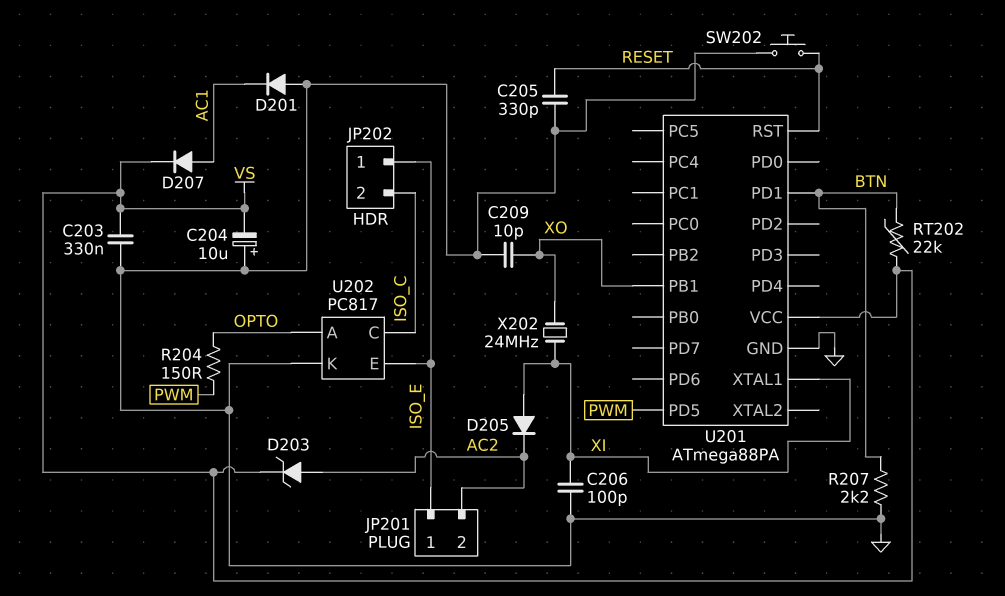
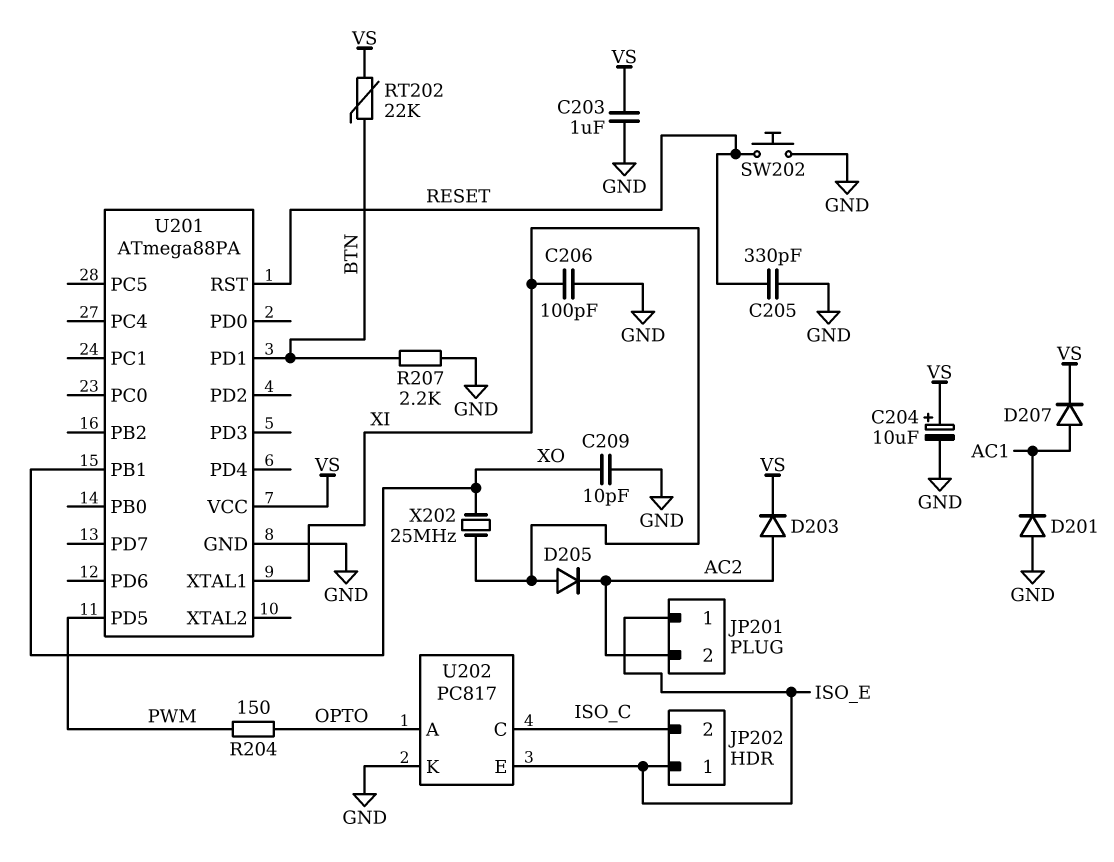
C203: 330nF (GND, VS) -> 1uF (GND, VS)
C204: 10uF (plus GND, minus VS) -> 10uF (plus VS, minus GND)
D203: zener (A AC2, K VS) -> diode (A AC2, K VS)
X202: 24MHz (XI, XO) -> 25MHz (XI, XO)

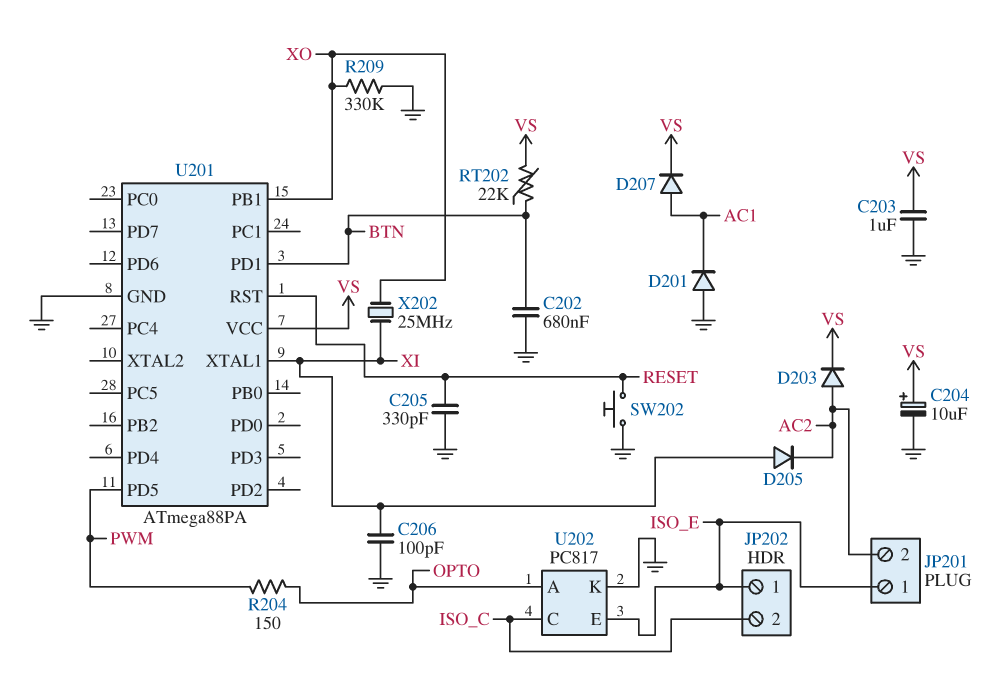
C202: none -> 680nF (BTN, GND)
C209: 10pF (GND, XO) -> none
R207: 2.2k (BTN, GND) -> none
R209: none -> 330k (GND, XO)

